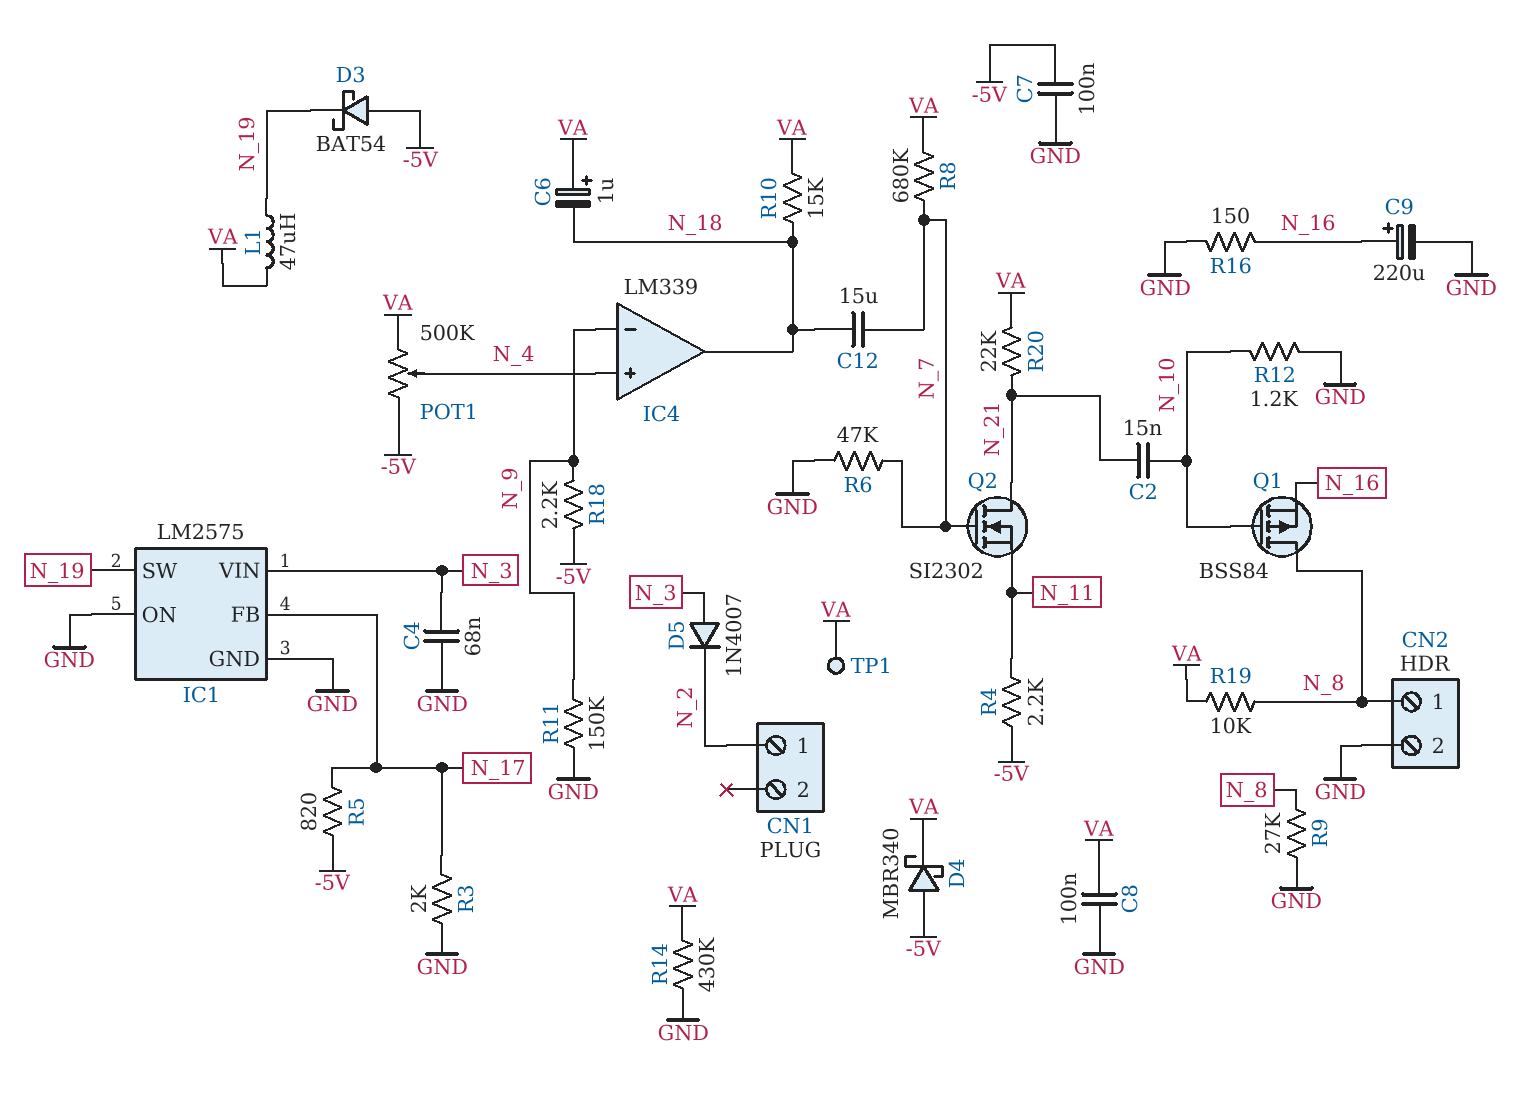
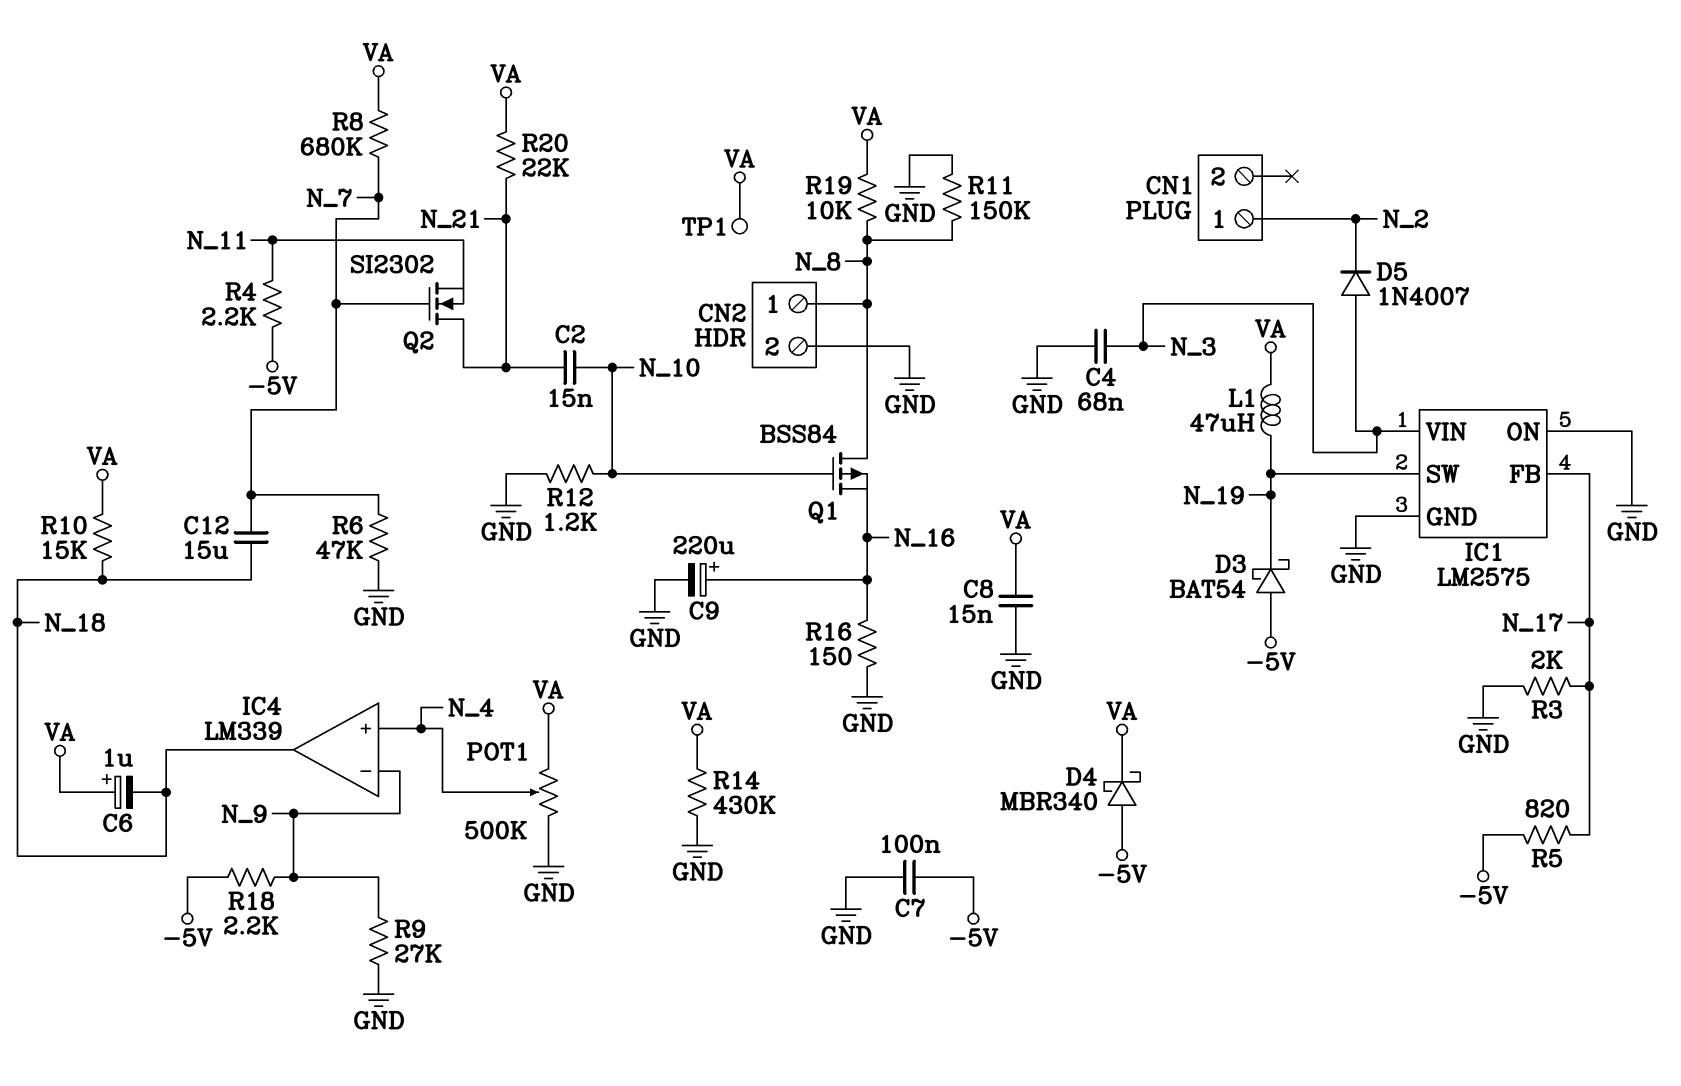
C8: 100nF (GND, VA) -> 15nF (GND, VA)
POT1: 500k (-5V, VA, wiper N_4) -> 500k (GND, VA, wiper N_4)
R9: 27k (GND, N_8) -> 27k (GND, N_9)
R11: 150k (GND, N_9) -> 150k (GND, N_8)

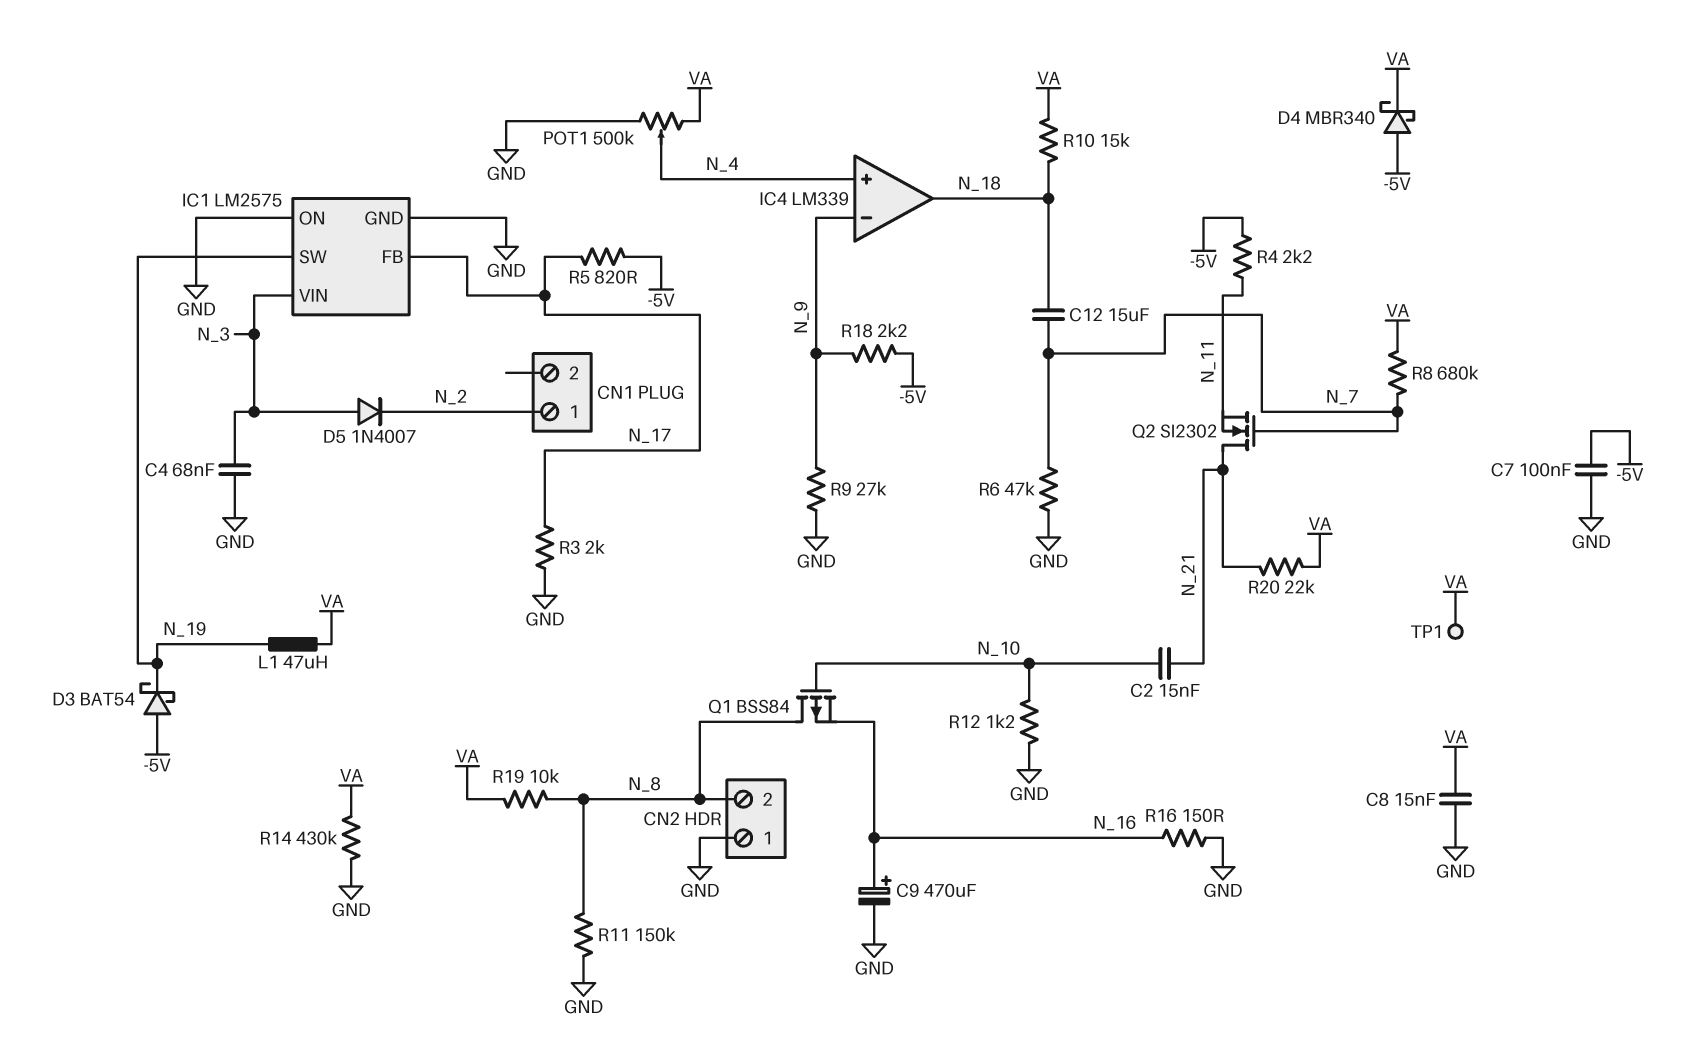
C6: 1uF (plus VA, minus N_18) -> none
C9: 220uF (plus N_16, minus GND) -> 470uF (plus N_16, minus GND)
CN2 pin 1: N_8 -> GND
CN2 pin 2: GND -> N_8

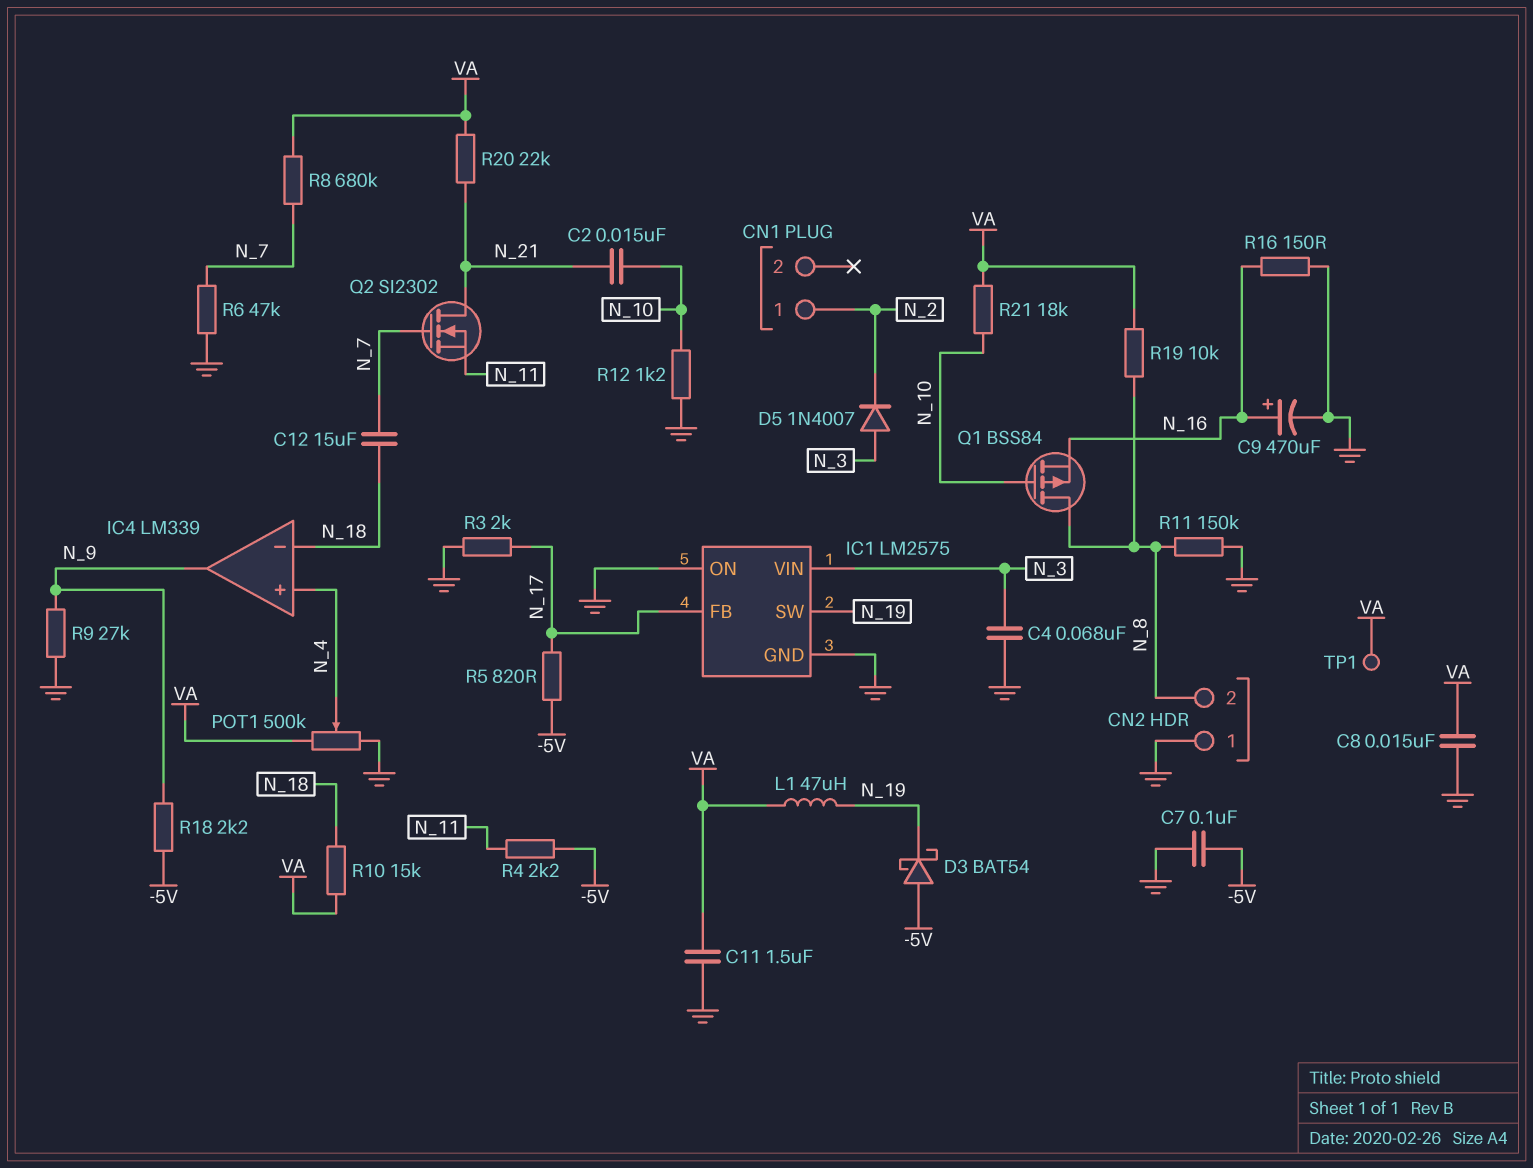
C11: none -> 1.5uF (GND, VA)
D4: schottky MBR340 (A -5V, K VA) -> none
IC4 pin in-: N_9 -> N_18
IC4 pin out: N_18 -> N_9
R14: 430k (GND, VA) -> none
R21: none -> 18k (N_10, VA)

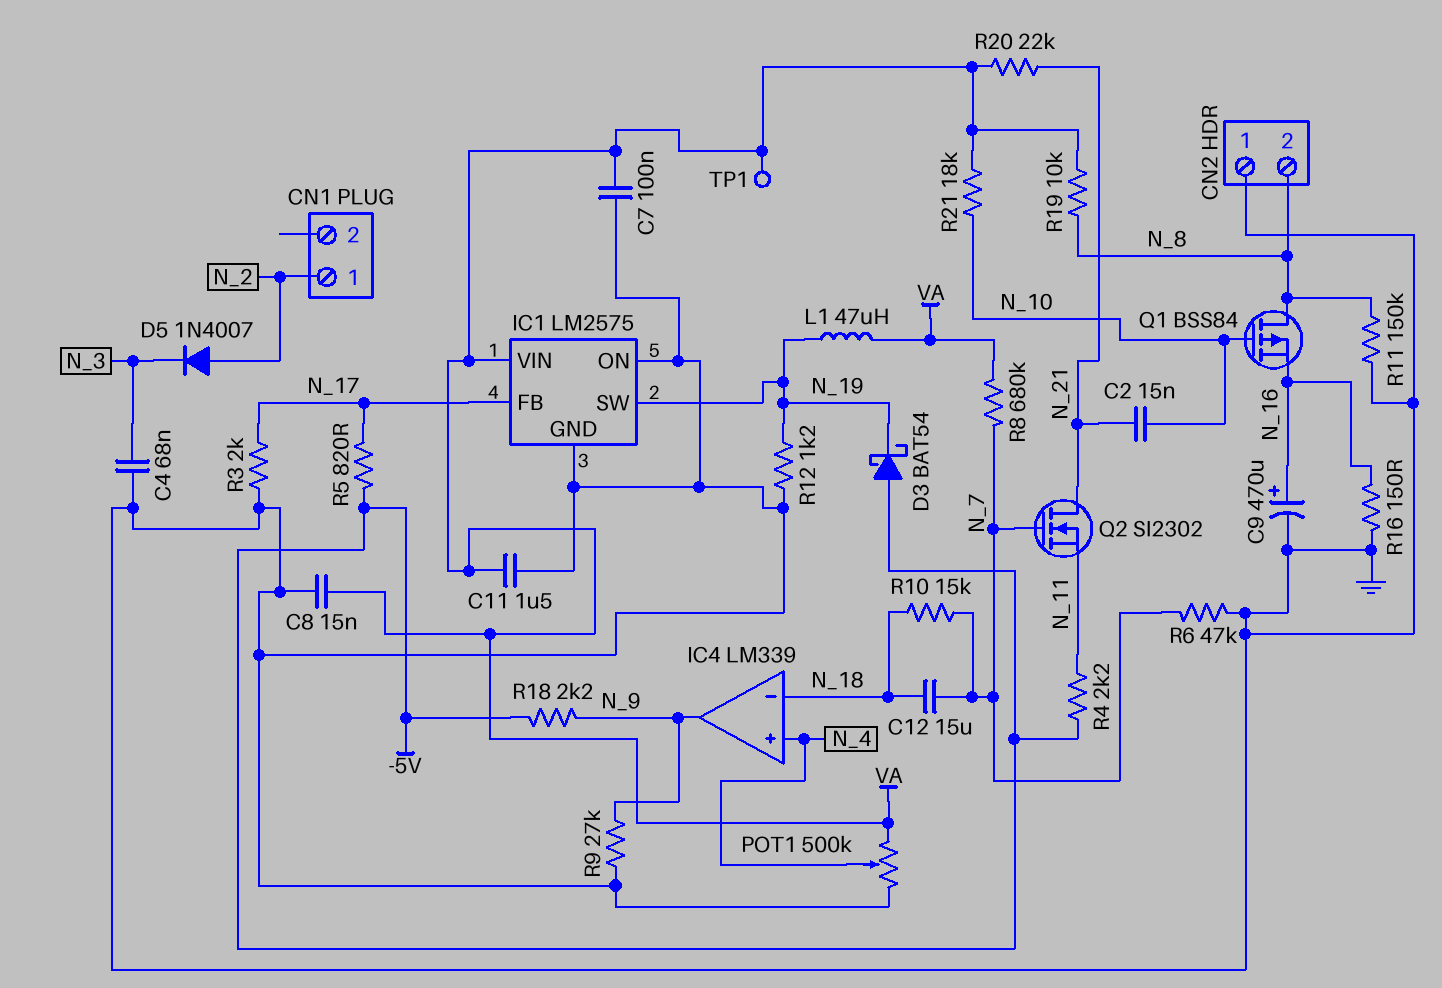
C7: 100nF (-5V, GND) -> 100nF (GND, VA)
D5: diode 1N4007 (A N_3, K N_2) -> diode 1N4007 (A N_2, K N_3)
IC1 pin VIN: N_3 -> VA
R10: 15k (N_18, VA) -> 15k (N_7, N_18)
R12: 1.2k (GND, N_10) -> 1.2k (GND, N_19)

